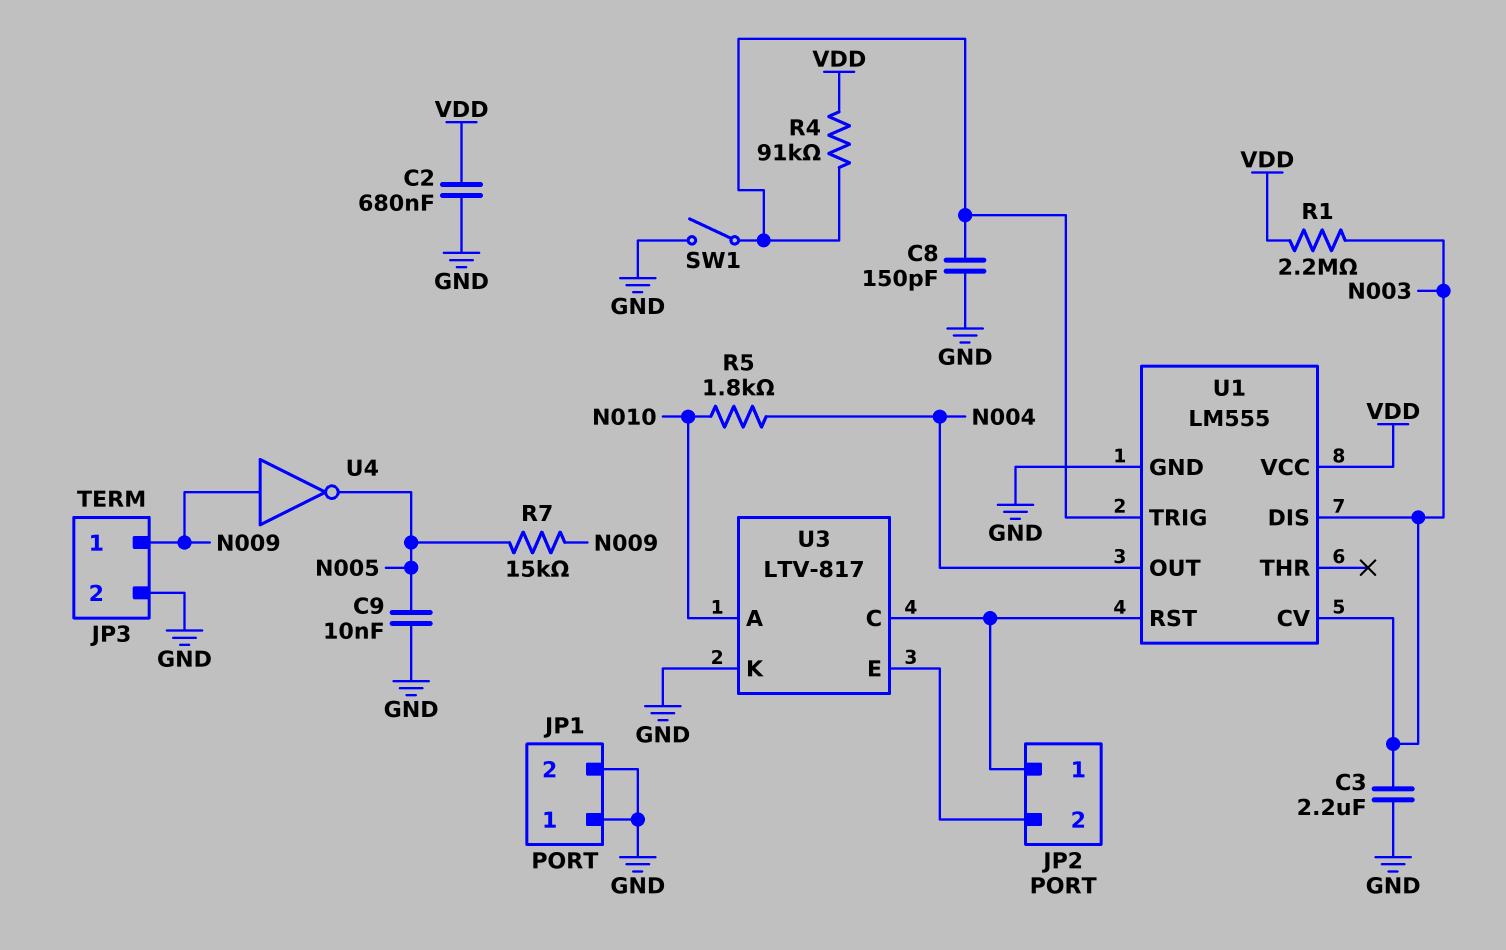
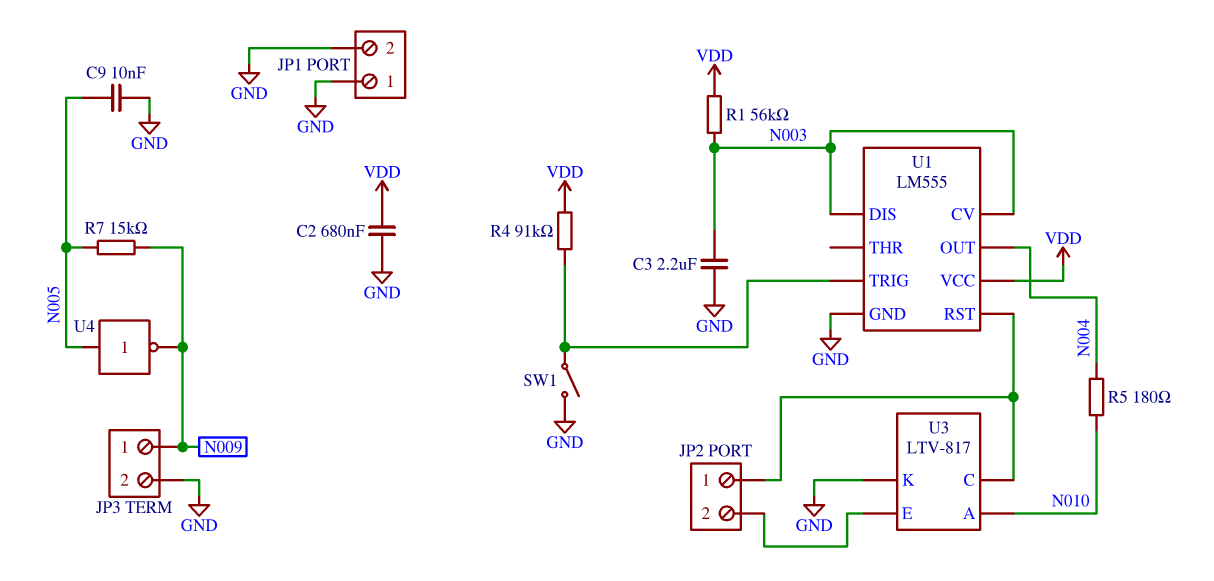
C8: 150pF (GND, U1/TRIG) -> none
R1: 2.2M (N003, VDD) -> 56k (N003, VDD)
R5: 1.8k (N004, N010) -> 180 (N004, N010)
U4: NOT (in N009, out N005) -> NOT (in N005, out N009)

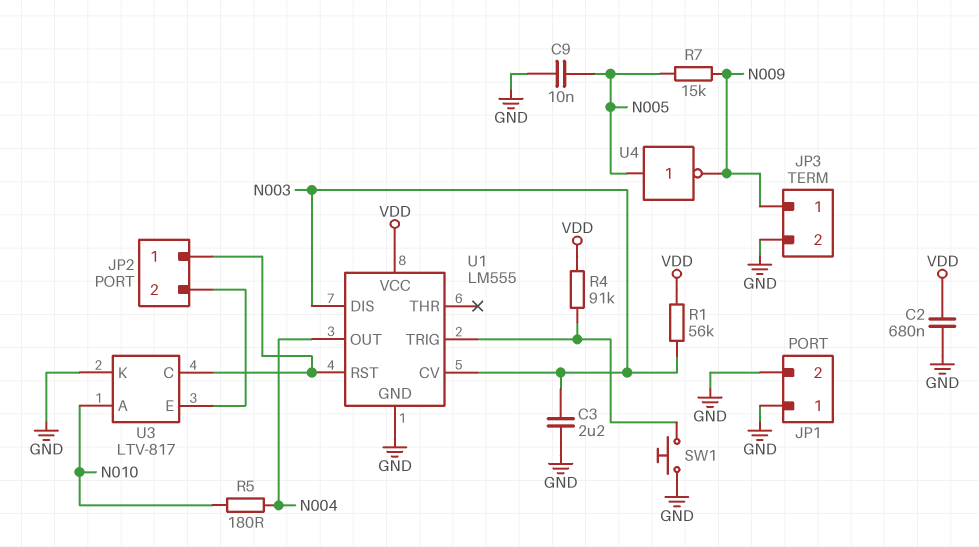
SW1: switch (GND, U1/TRIG) -> button (GND, U1/TRIG)

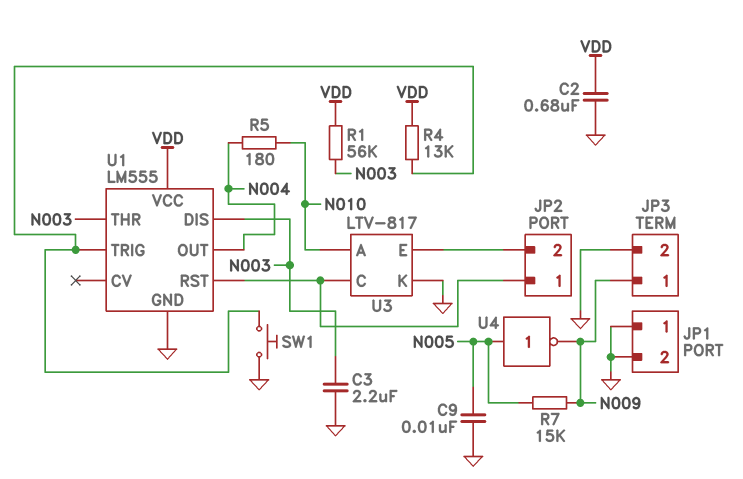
R4: 91k (U1/TRIG, VDD) -> 13k (U1/TRIG, VDD)
U1 pin CV: N003 -> none
U1 pin THR: none -> N003

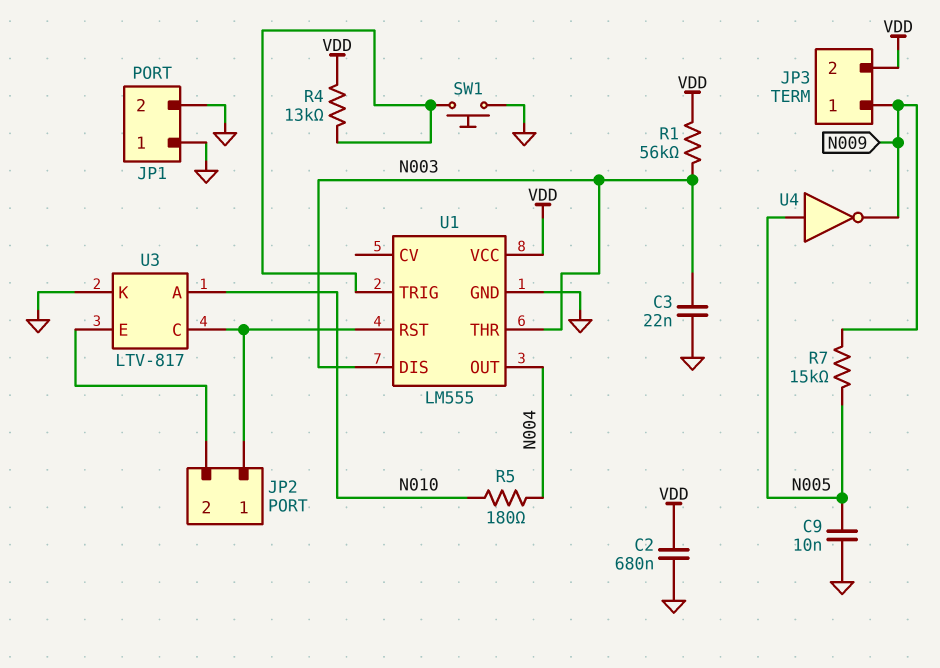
C3: 2.2uF (GND, N003) -> 22nF (GND, N003)
JP3 pin 2: GND -> VDD

